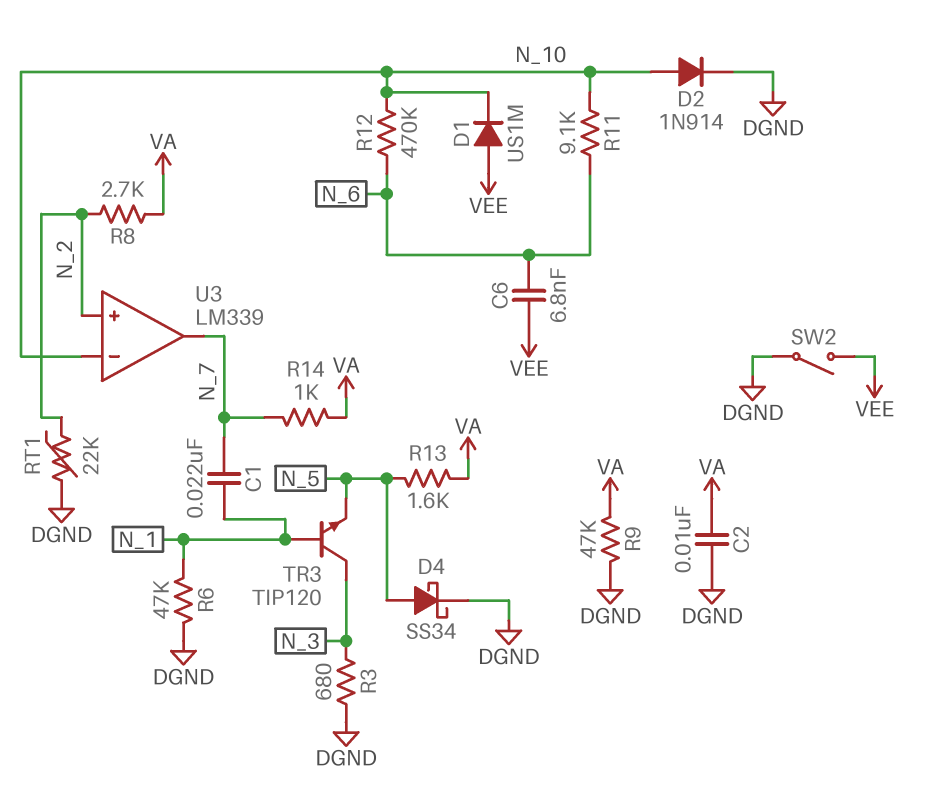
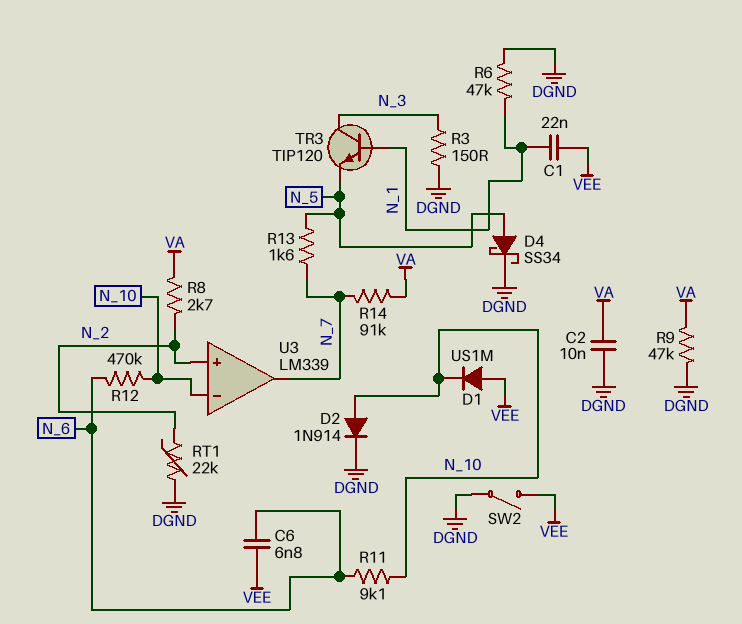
C1: 22nF (N_1, N_7) -> 22nF (N_1, VEE)
R3: 680 (DGND, N_3) -> 150 (DGND, N_3)
R13: 1.6k (N_5, VA) -> 1.6k (N_5, N_7)
R14: 1k (N_7, VA) -> 91k (N_7, VA)

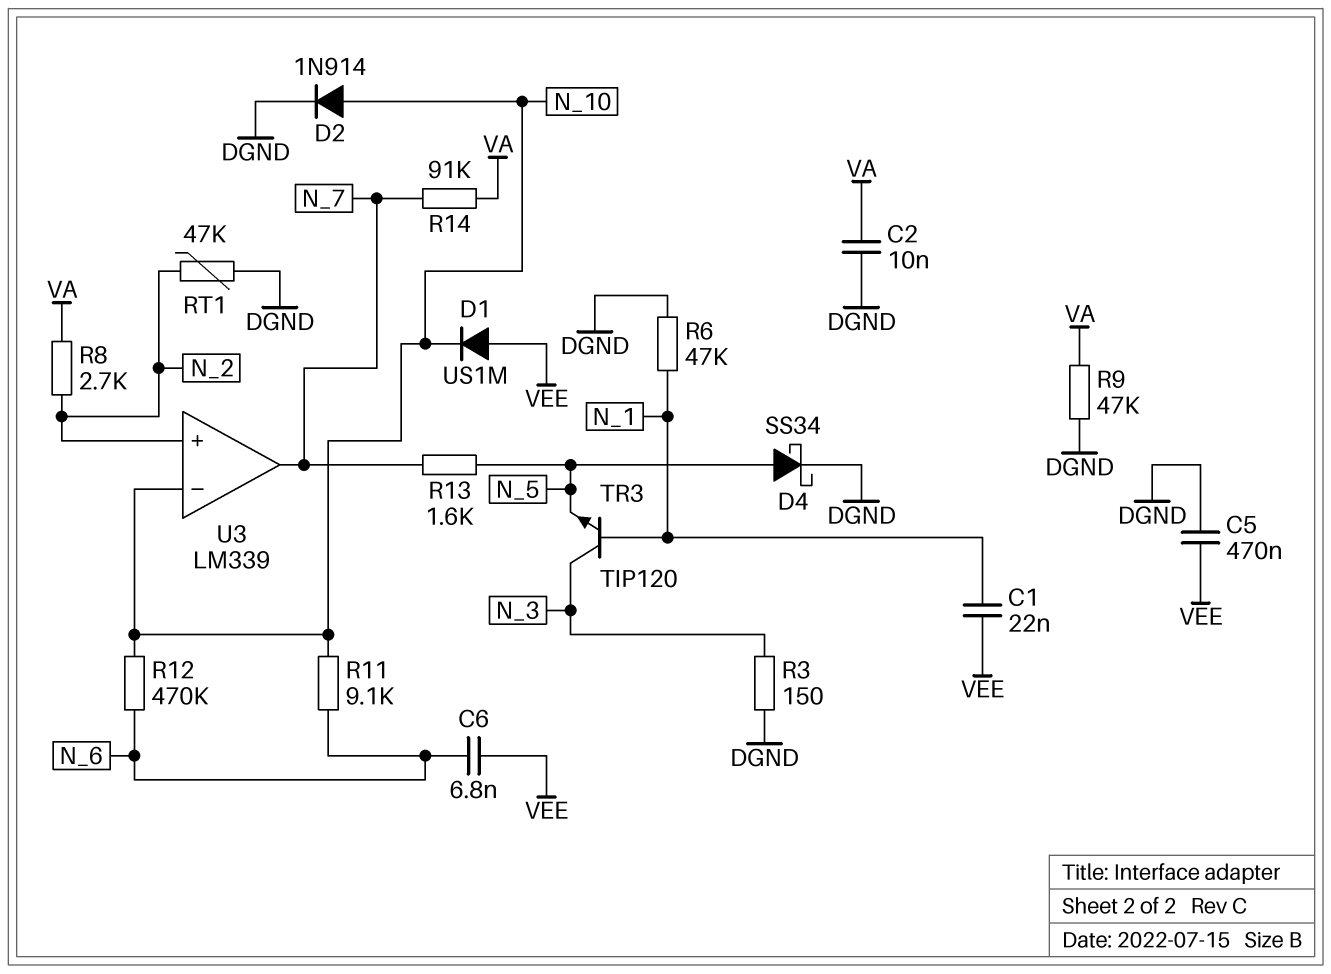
C5: none -> 470nF (DGND, VEE)
RT1: 22k (DGND, N_2) -> 47k (DGND, N_2)
SW2: switch (DGND, VEE) -> none

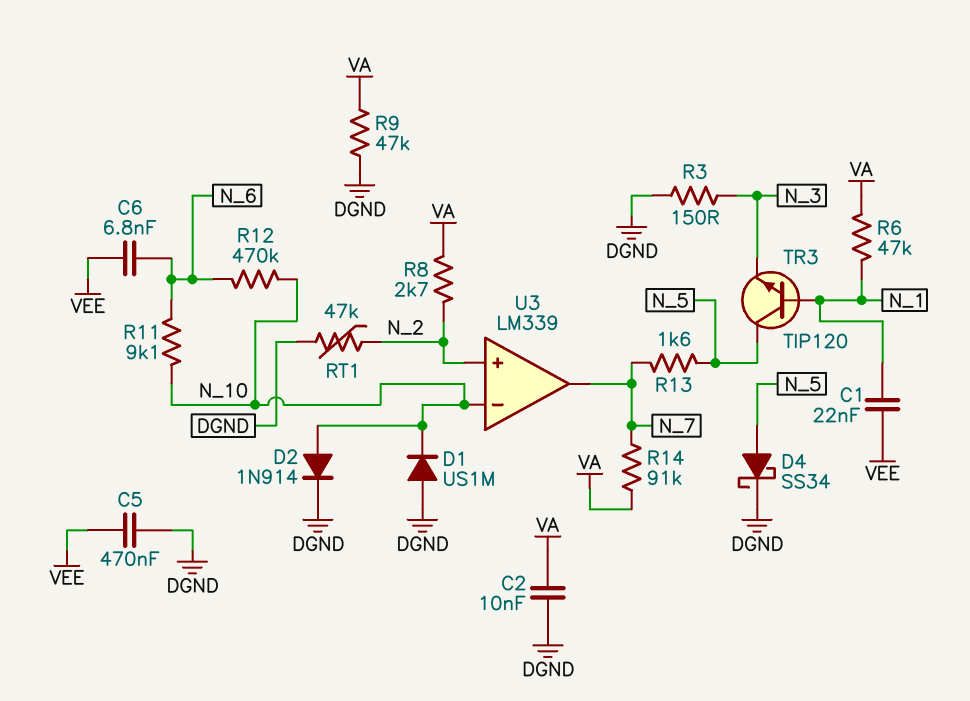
D1: diode US1M (A VEE, K N_10) -> diode US1M (A DGND, K N_10)
R6: 47k (DGND, N_1) -> 47k (N_1, VA)
TR3: NPN TIP120 (B N_1, C N_3, E N_5) -> NPN TIP120 (B N_1, C N_5, E N_3)

